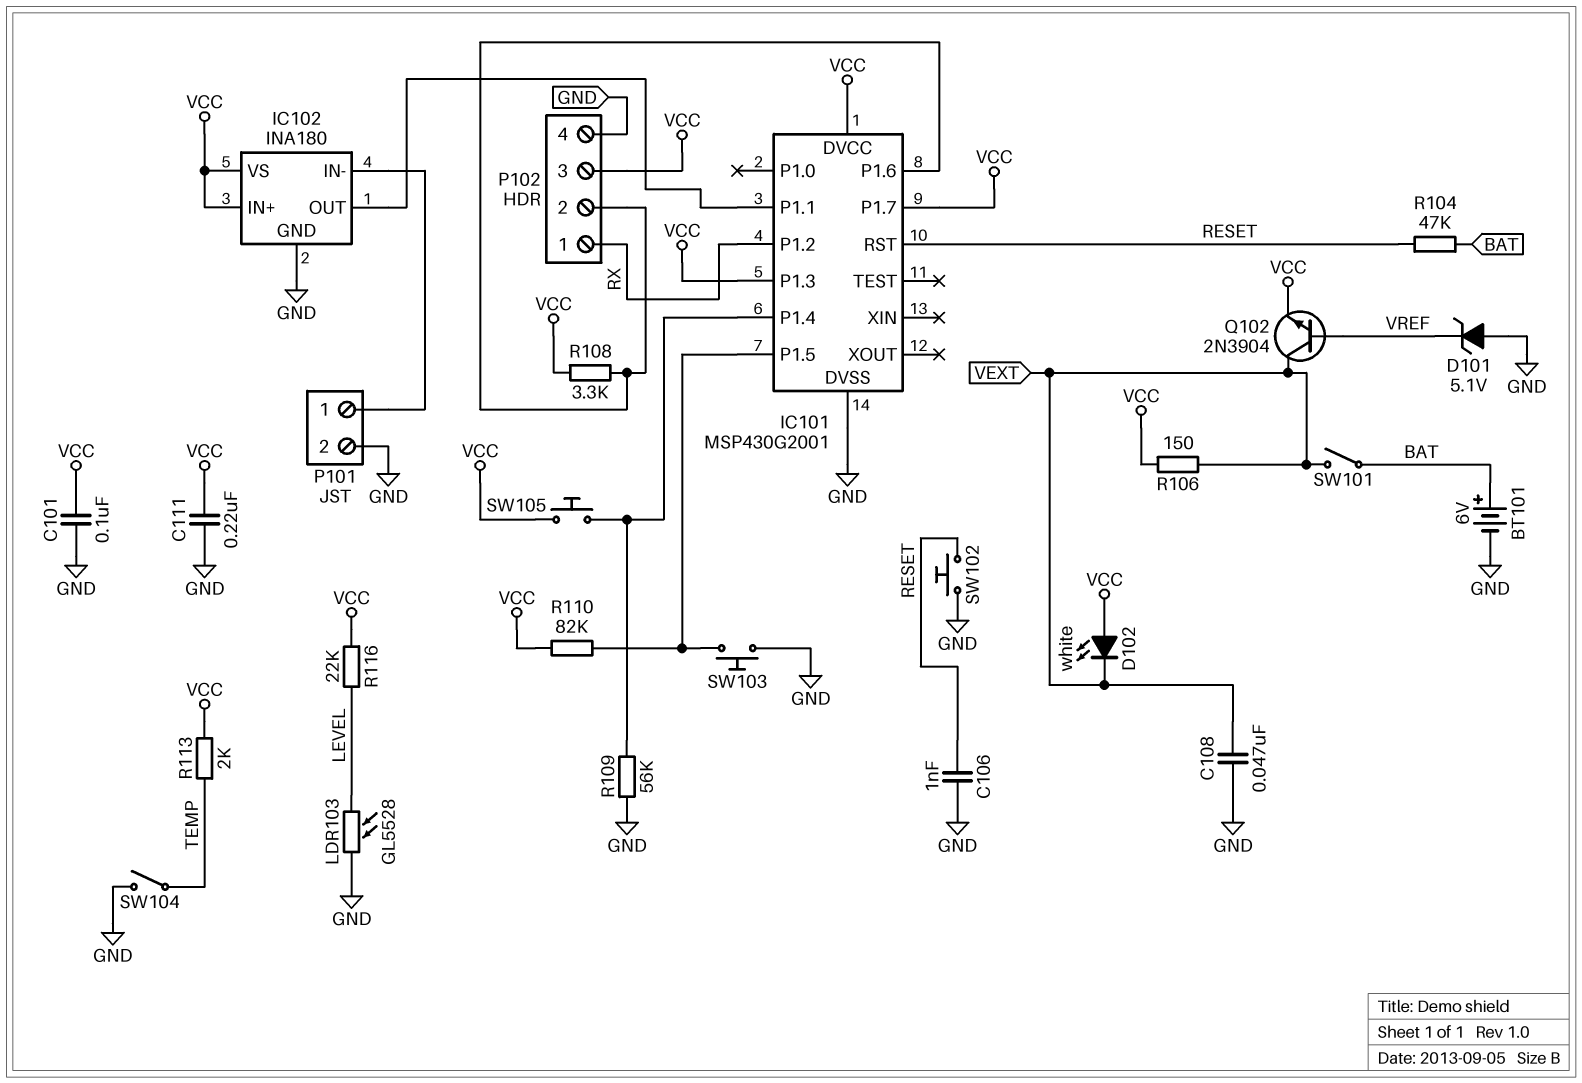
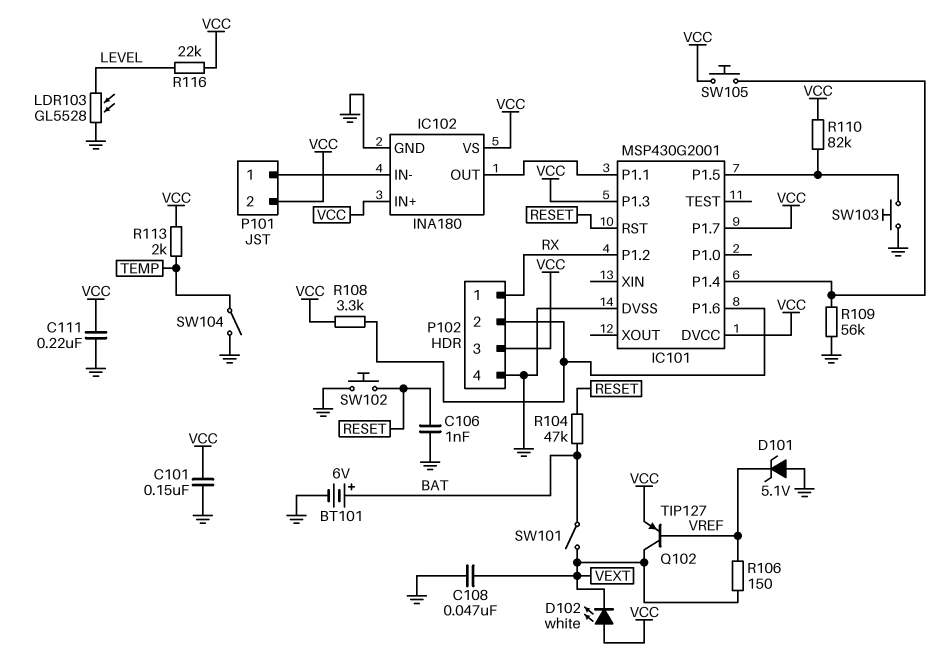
C101: 100nF (GND, VCC) -> 150nF (GND, VCC)
P101 pin 2: GND -> VCC
Q102: NPN 2N3904 (B VREF, C VEXT, E VCC) -> PNP TIP127 (B VREF, C VEXT, E VCC)
R106: 150 (VCC, VEXT) -> 150 (VEXT, VREF)

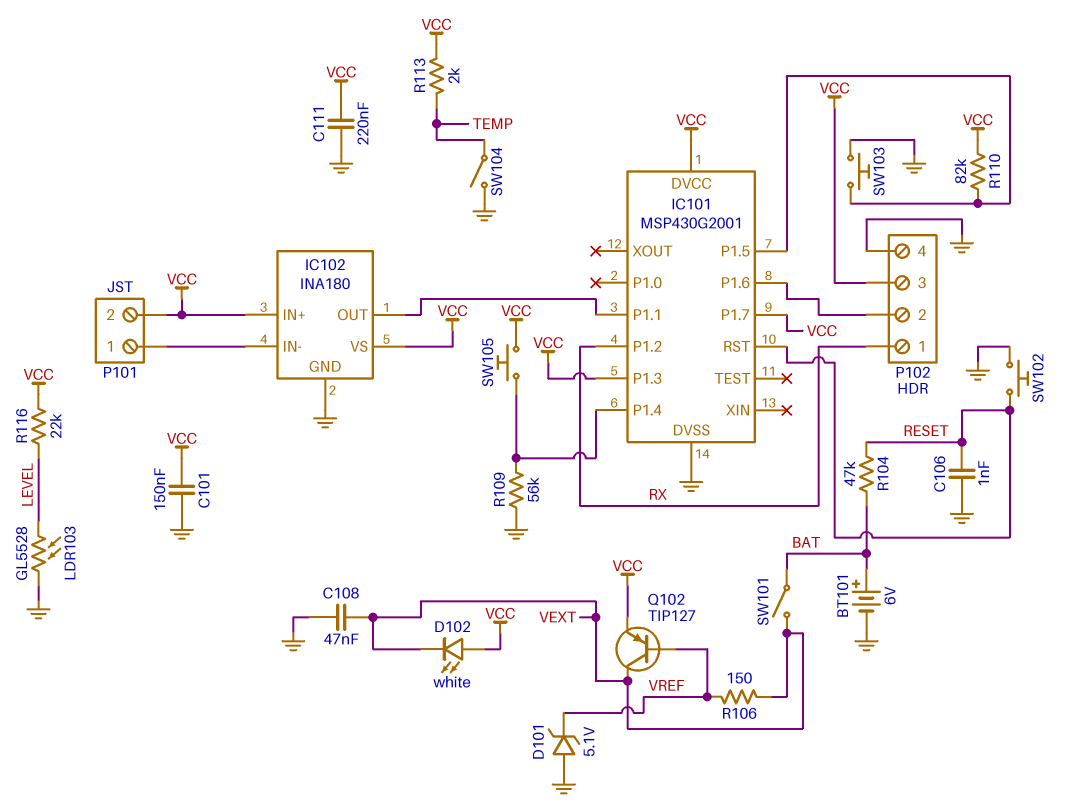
R108: 3.3k (IC101/P1.6, VCC) -> none

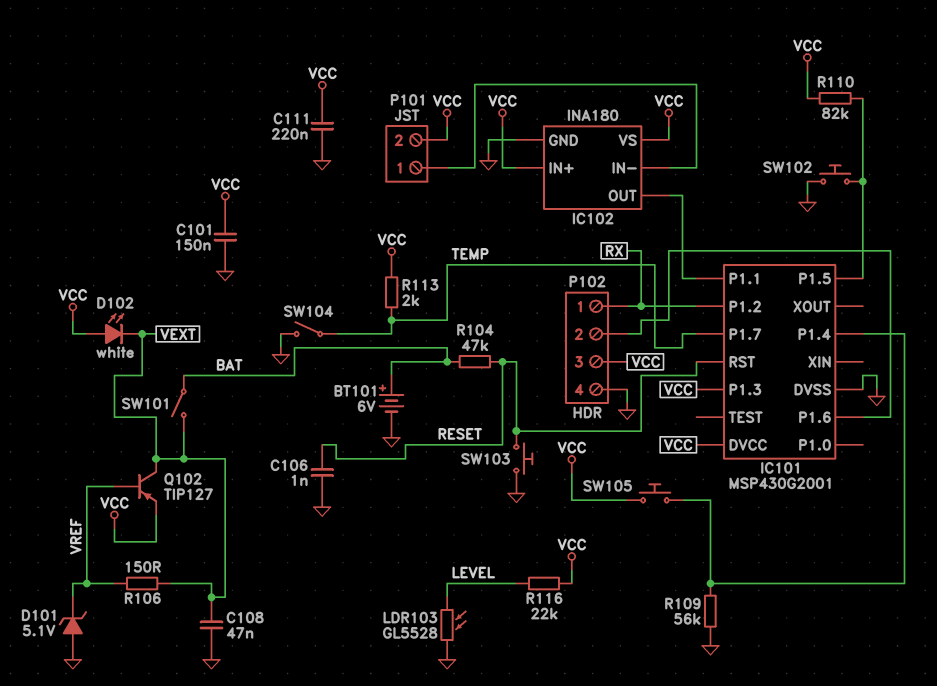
IC101 pin P1.7: VCC -> TEMP
SW102: button (GND, RESET) -> button (GND, IC101/P1.5)
SW103: button (GND, IC101/P1.5) -> button (GND, RESET)

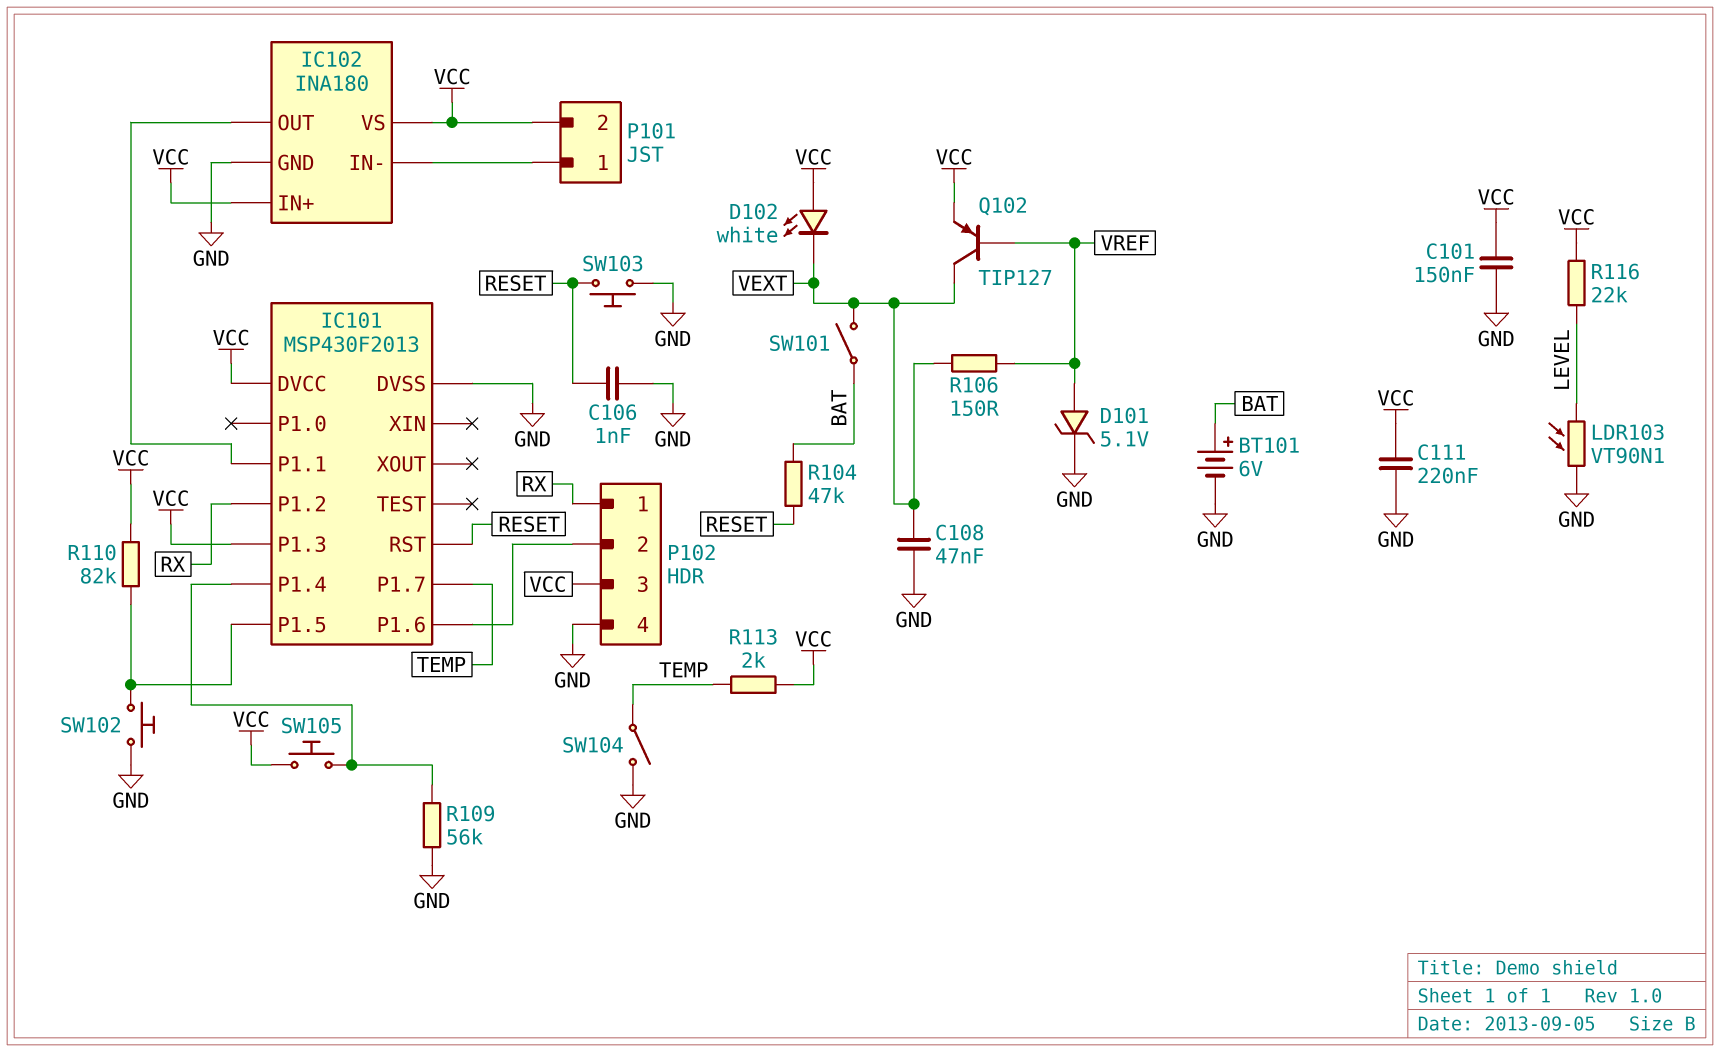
D101: zener 5.1V (A GND, K VREF) -> zener 5.1V (A VREF, K GND)
IC101: MSP430G2001 -> MSP430F2013
LDR103: GL5528 (GND, LEVEL) -> VT90N1 (GND, LEVEL)

